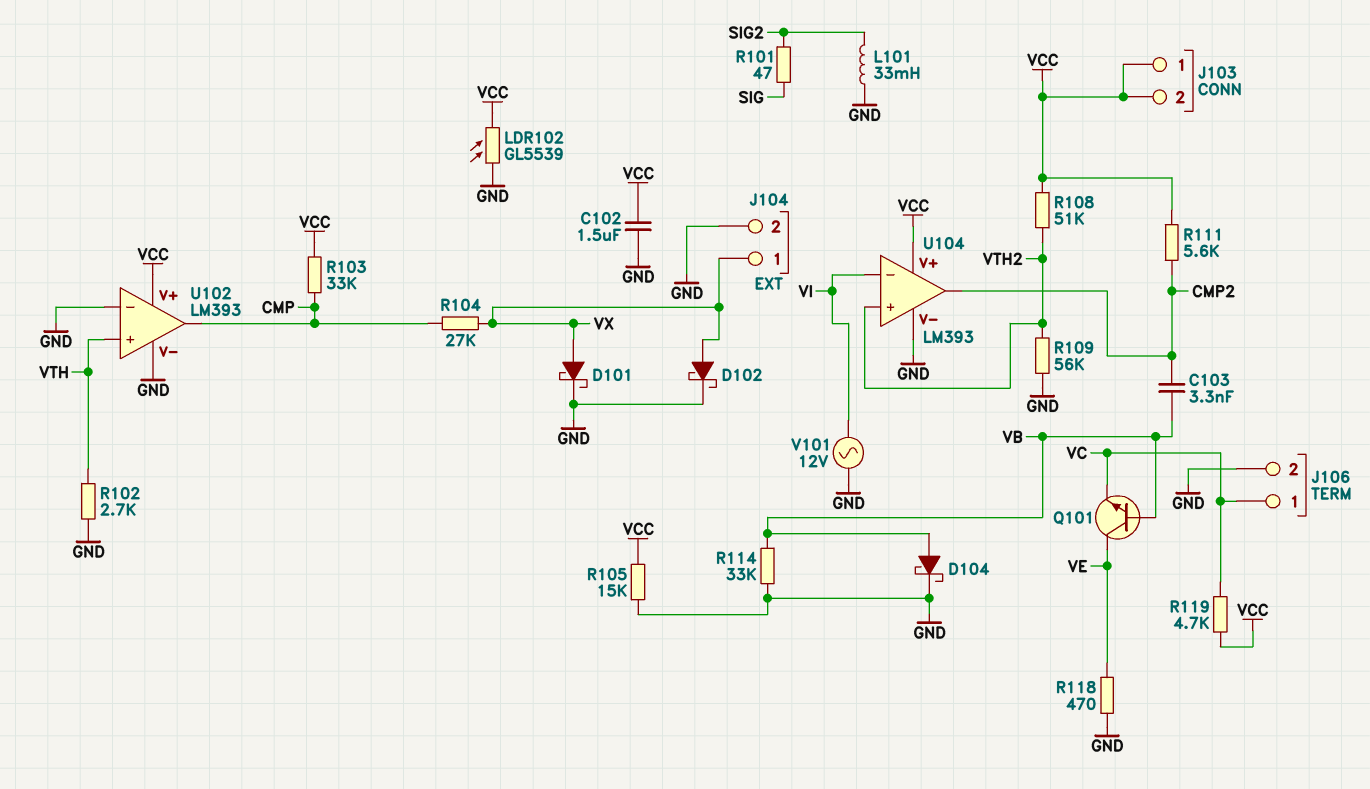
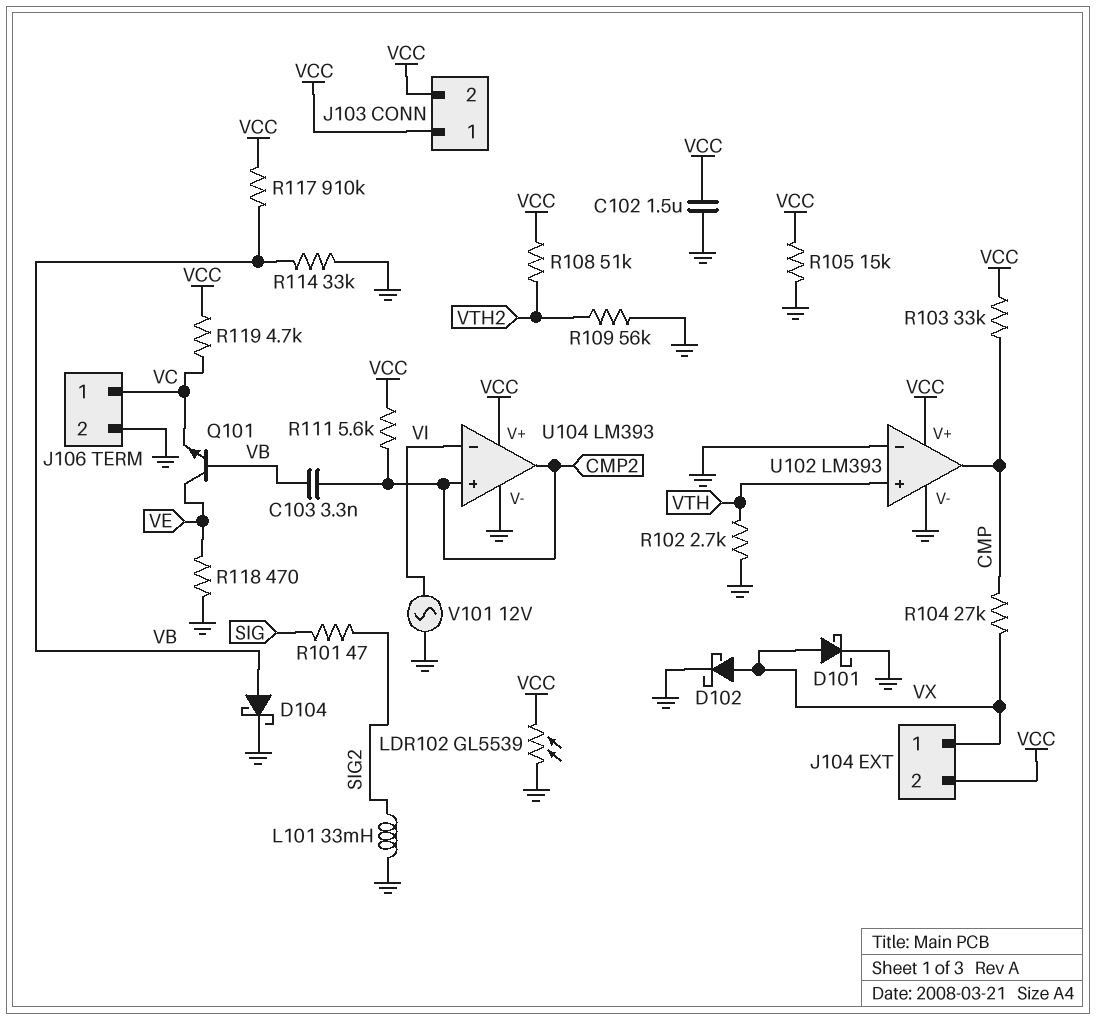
J104 pin 2: GND -> VCC
R117: none -> 910k (VB, VCC)
U104 pin in+: VTH2 -> CMP2

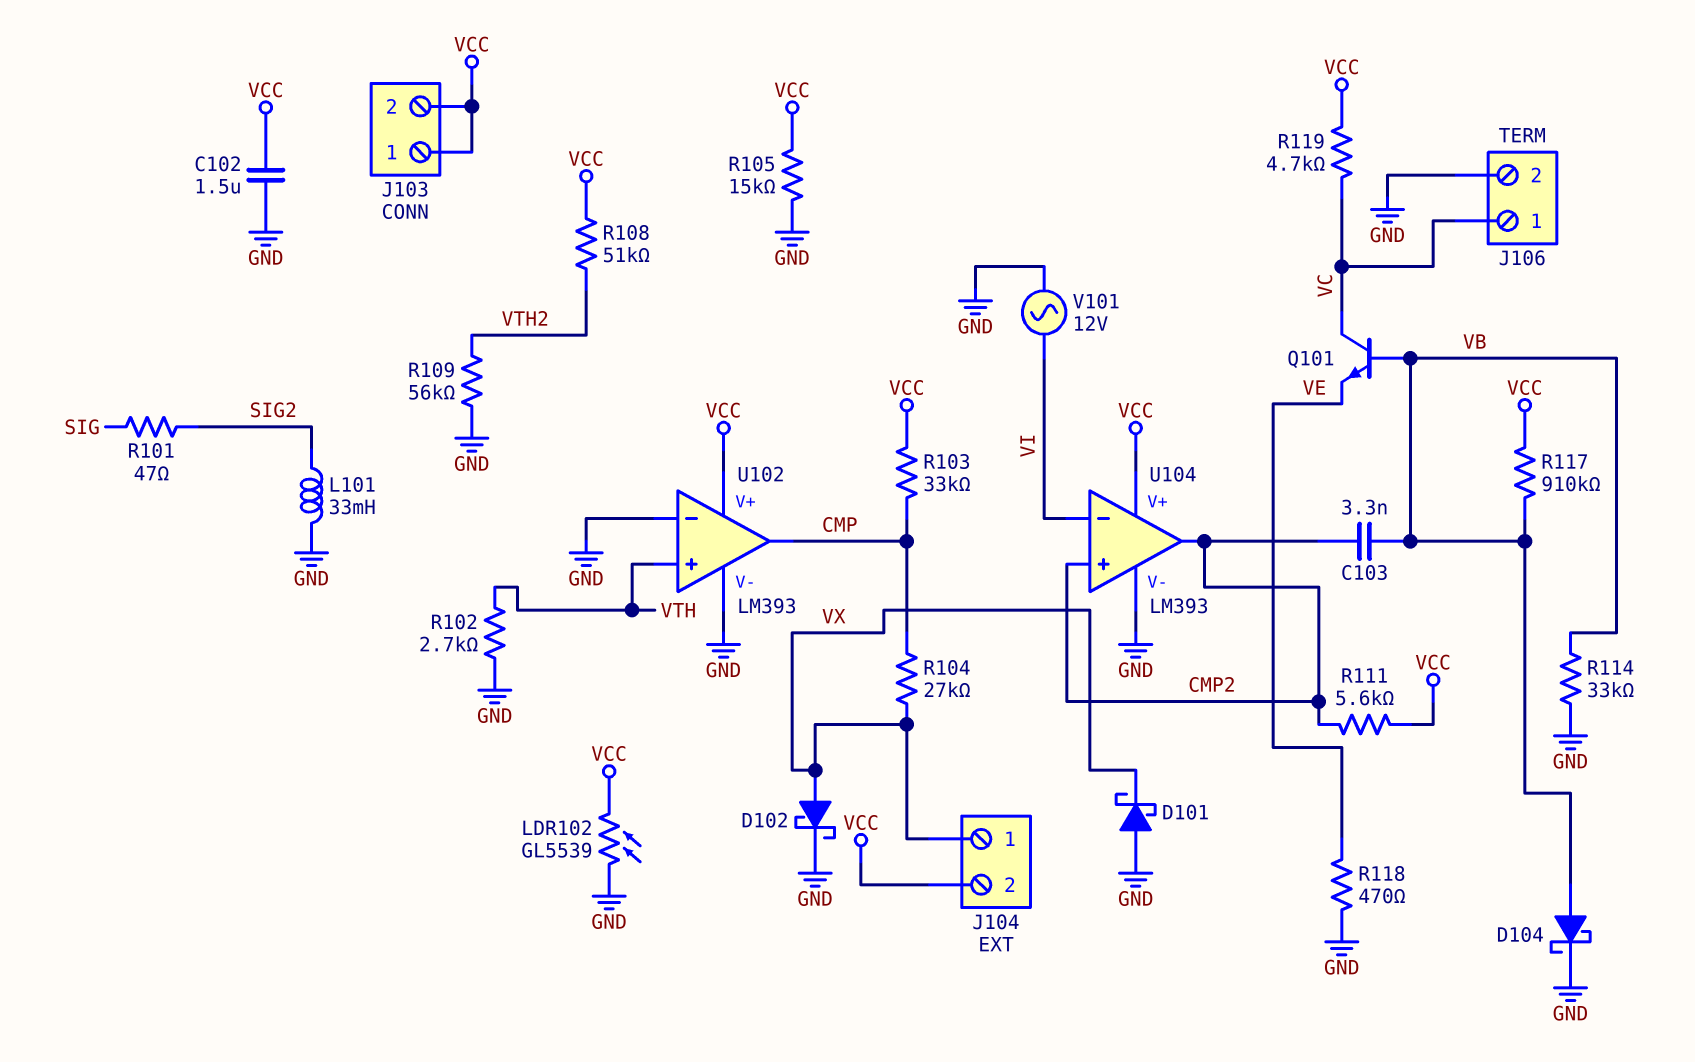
D101: schottky (A VX, K GND) -> schottky (A GND, K VX)
Q101: NPN (B VB, C VE, E VC) -> NPN (B VB, C VC, E VE)

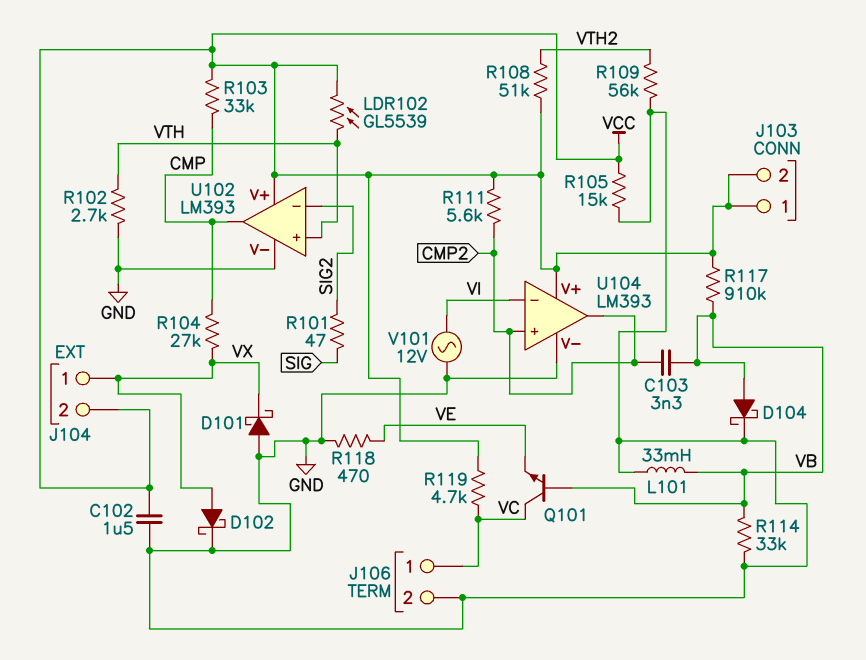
L101: 33mH (GND, SIG2) -> 33mH (GND, VB)
LDR102: GL5539 (GND, VCC) -> GL5539 (VCC, VTH)
U102 pin in-: GND -> SIG2

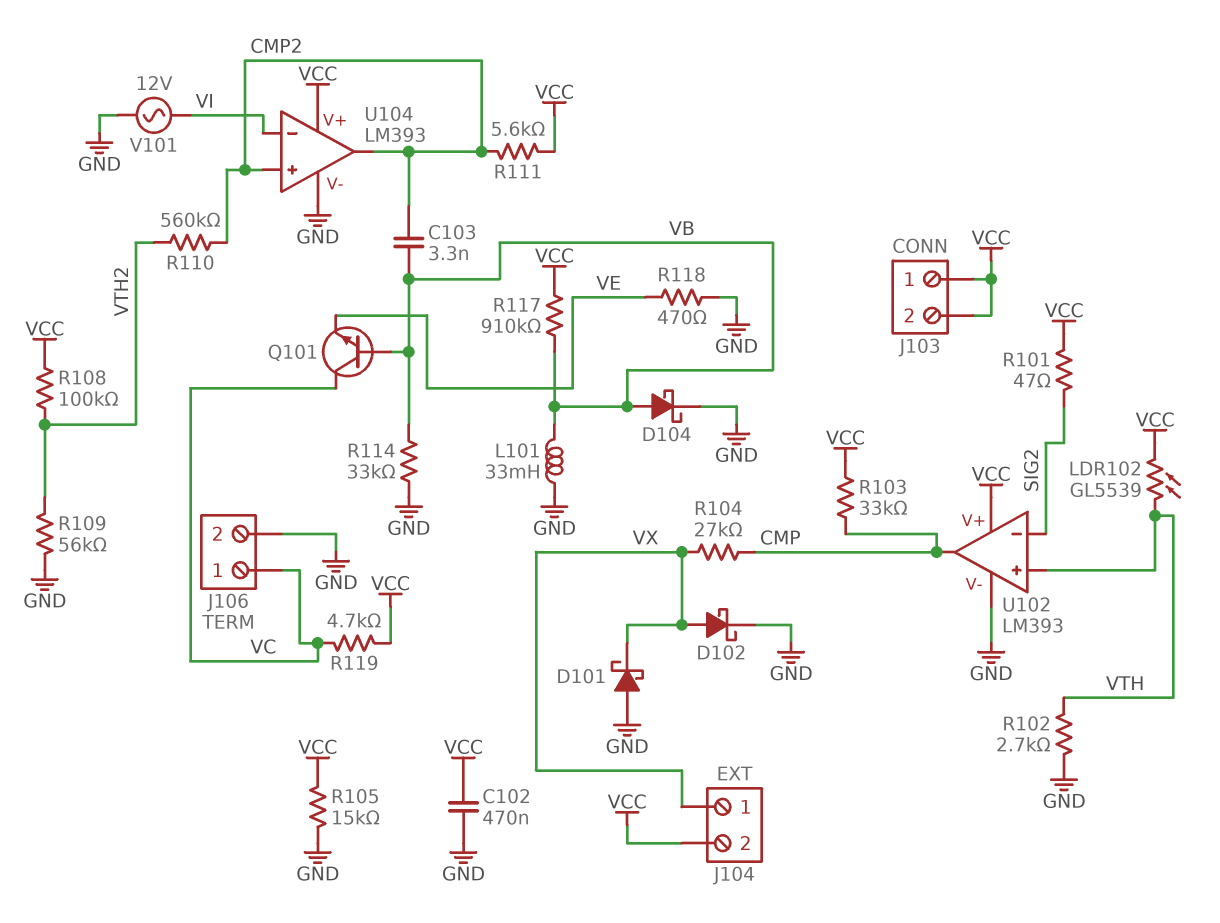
C102: 1.5uF (GND, VCC) -> 470nF (GND, VCC)
R101: 47 (SIG, SIG2) -> 47 (SIG2, VCC)
R108: 51k (VCC, VTH2) -> 100k (VCC, VTH2)
R110: none -> 560k (CMP2, VTH2)

